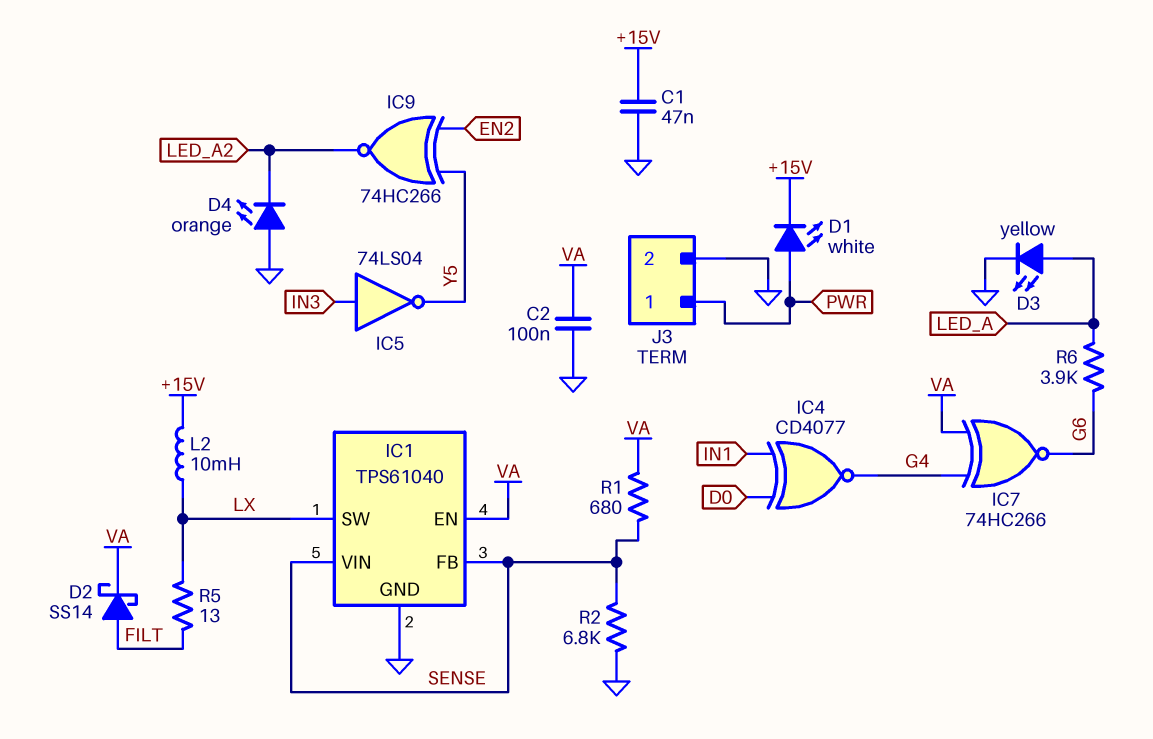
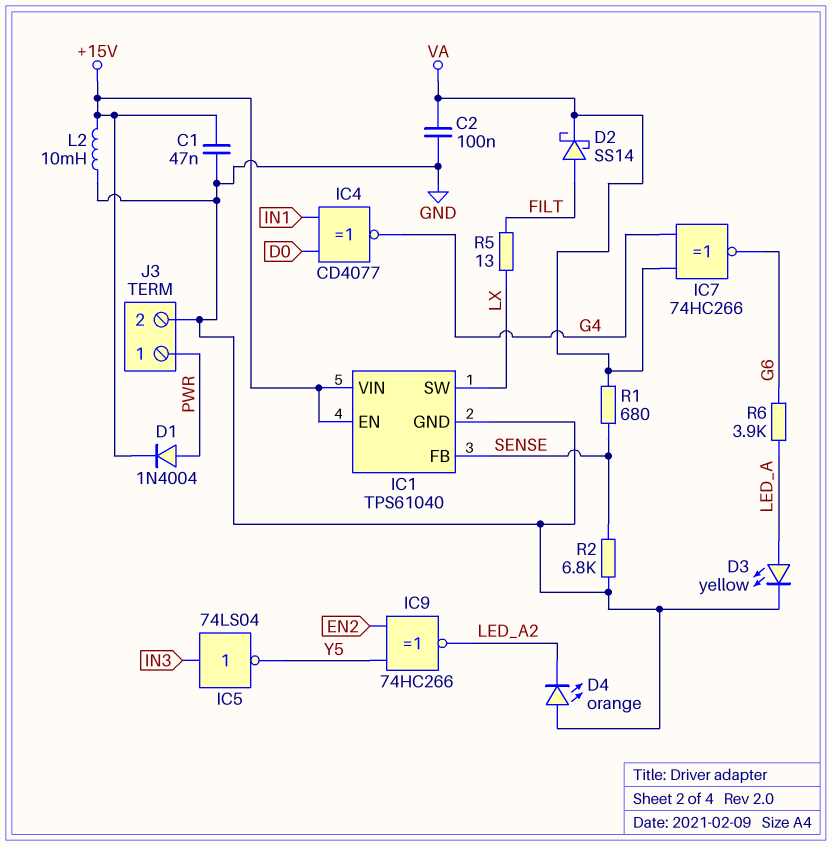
D1: LED white (A PWR, K +15V) -> diode 1N4004 (A PWR, K +15V)
IC1 pin EN: VA -> +15V
IC1 pin VIN: SENSE -> +15V
L2: 10mH (+15V, LX) -> 10mH (+15V, GND)

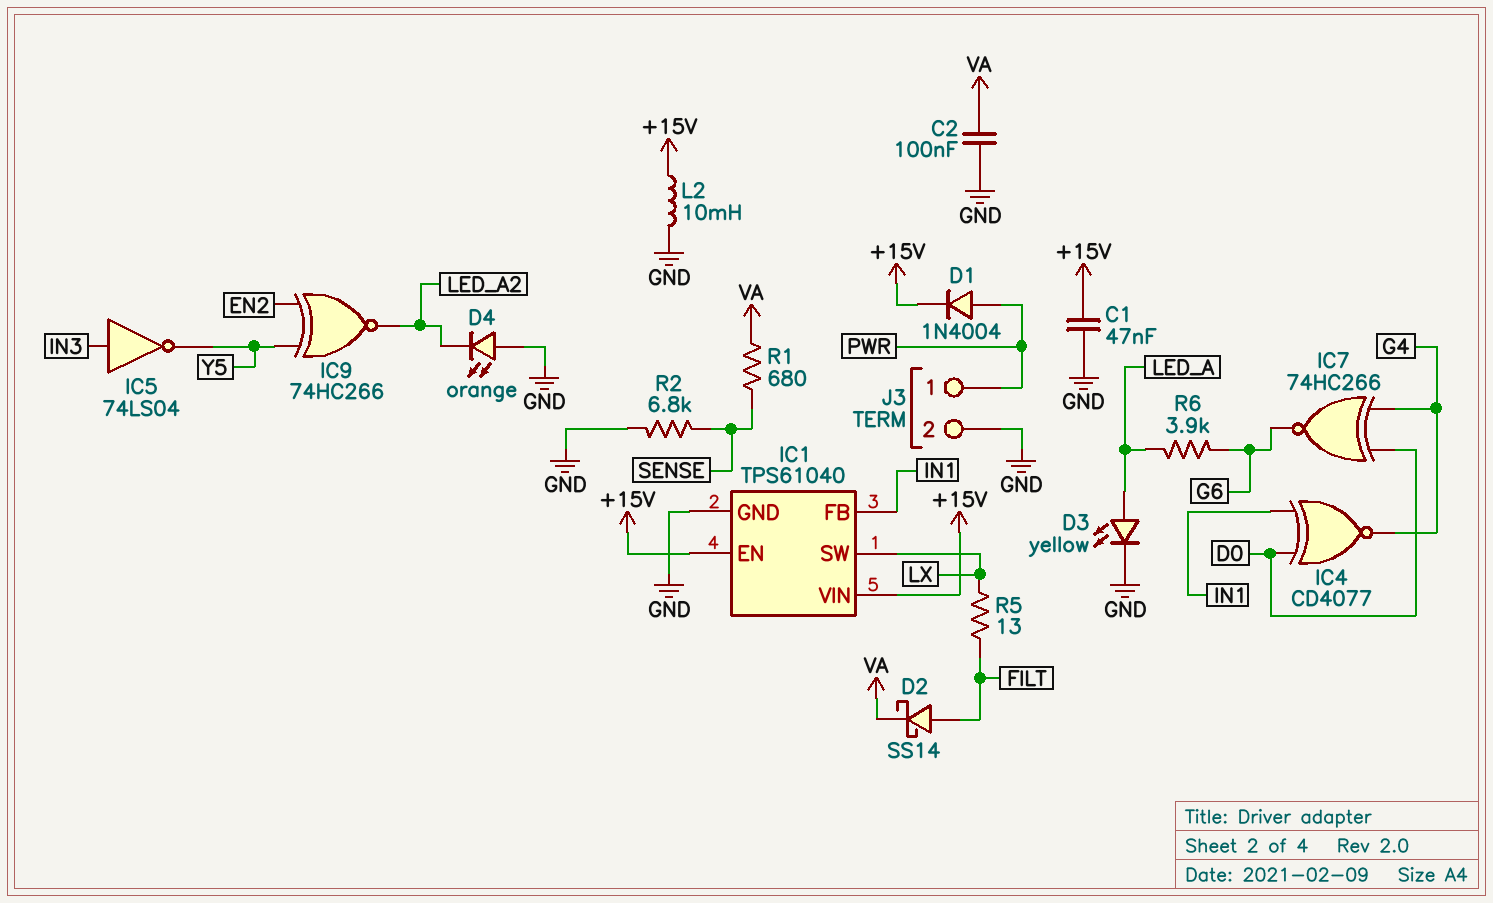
IC1 pin FB: SENSE -> IN1
IC7: XNOR 74HC266 (in G4, in VA, out G6) -> XNOR 74HC266 (in D0, in G4, out G6)

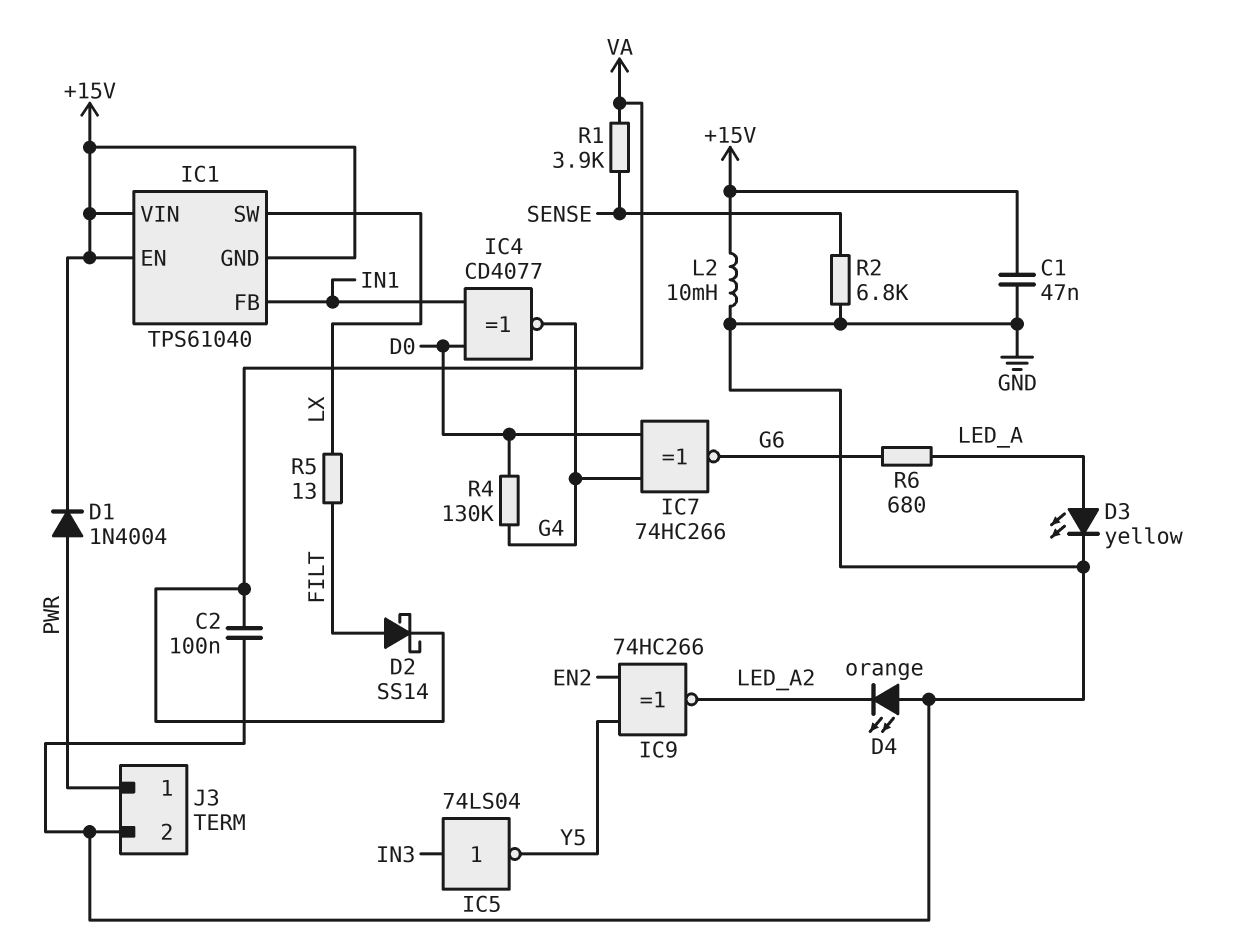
IC1 pin GND: GND -> +15V
R1: 680 (SENSE, VA) -> 3.9k (SENSE, VA)
R4: none -> 130k (D0, G4)
R6: 3.9k (G6, LED_A) -> 680 (G6, LED_A)

